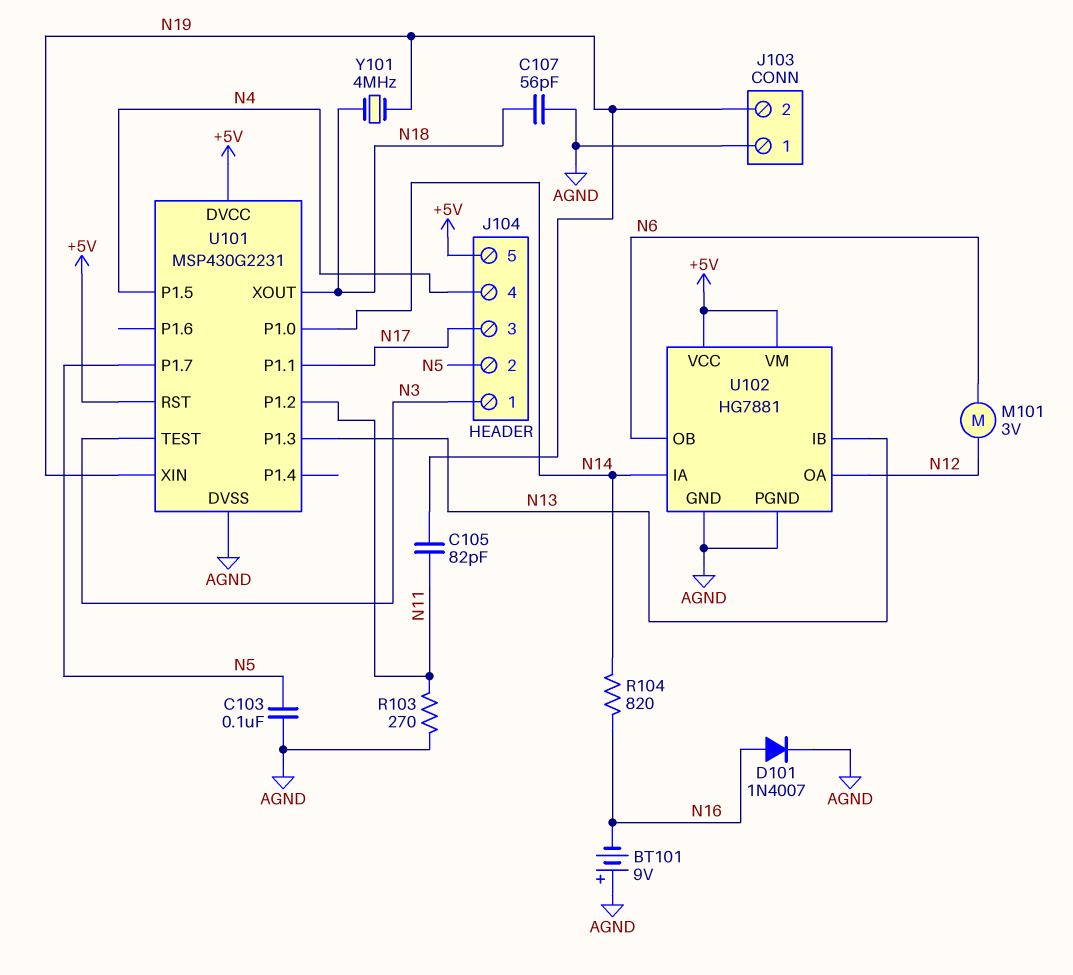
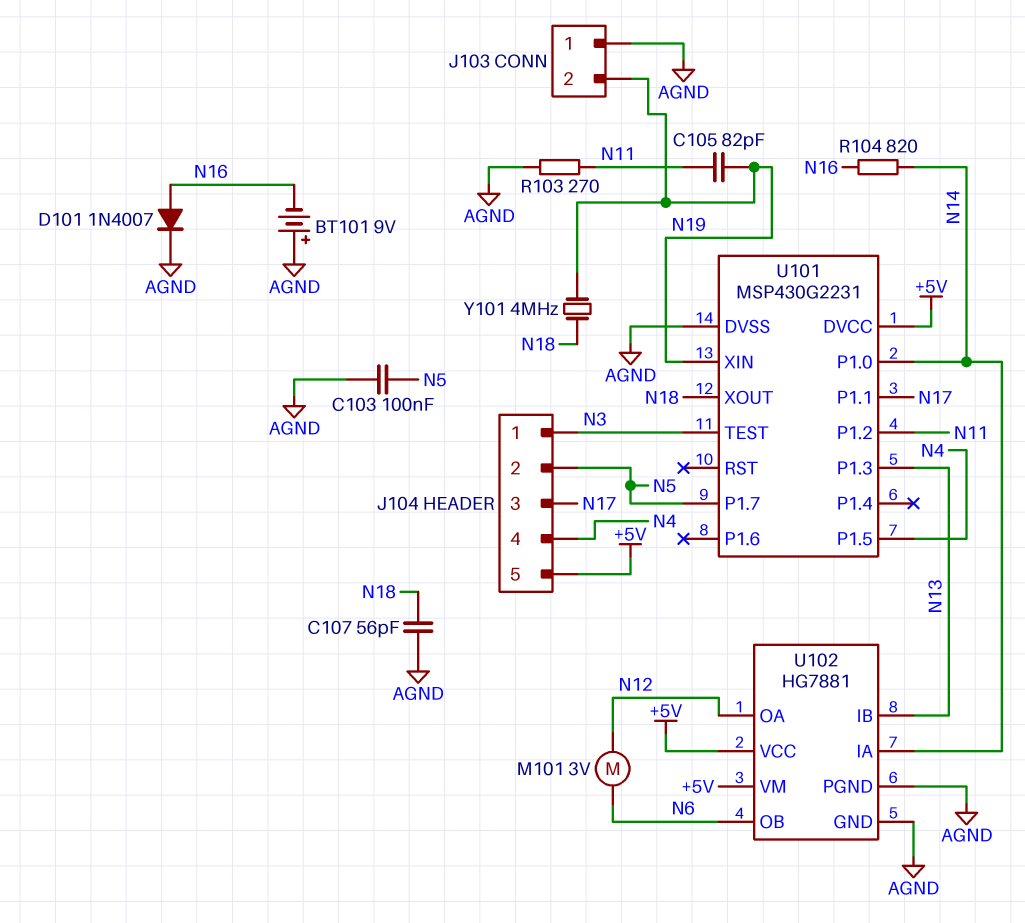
U101 pin RST: +5V -> none

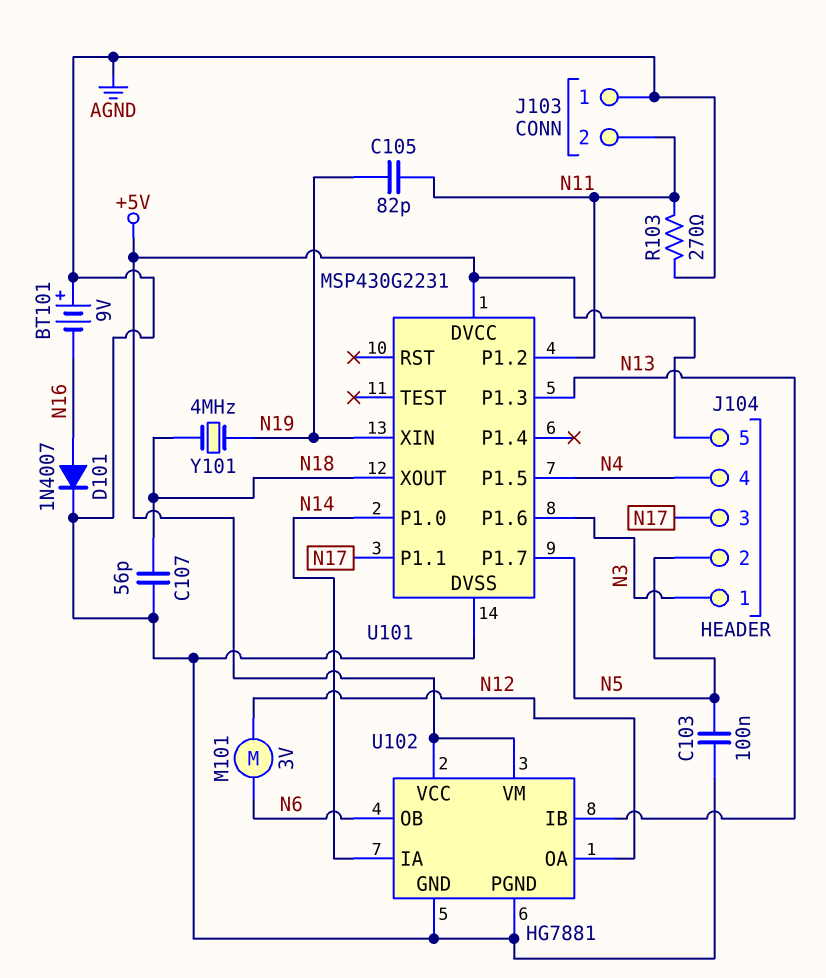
J103 pin 2: N19 -> N11
R104: 820 (N14, N16) -> none
U101 pin P1.6: none -> N3
U101 pin TEST: N3 -> none

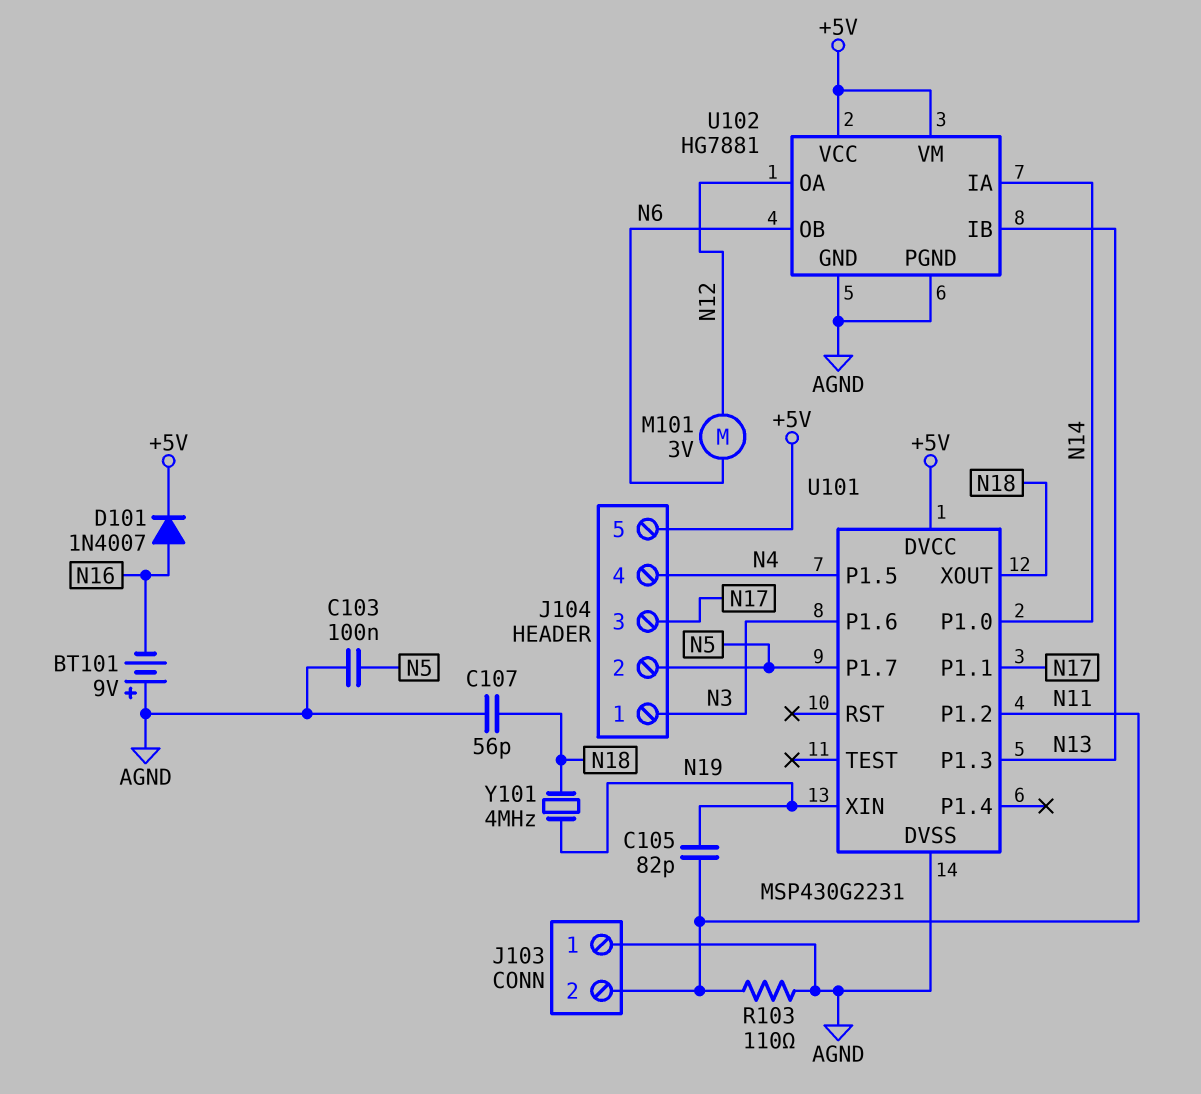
D101: diode 1N4007 (A N16, K AGND) -> diode 1N4007 (A N16, K +5V)
R103: 270 (AGND, N11) -> 110 (AGND, N11)

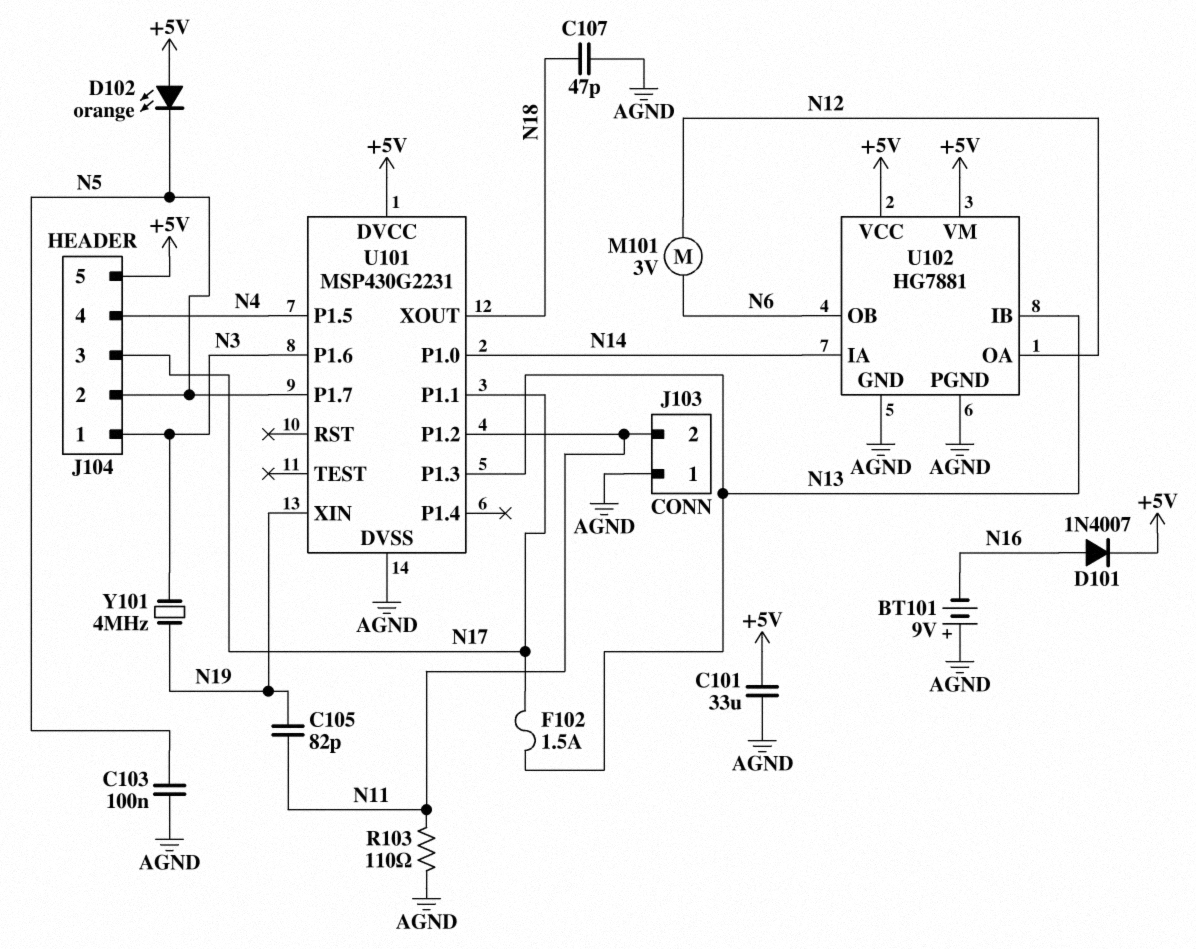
C101: none -> 33uF (+5V, AGND)
C107: 56pF (AGND, N18) -> 47pF (AGND, N18)
D102: none -> LED orange (A +5V, K N5)
F102: none -> 1.5A (N13, N17)
Y101: 4MHz (N18, N19) -> 4MHz (N3, N19)

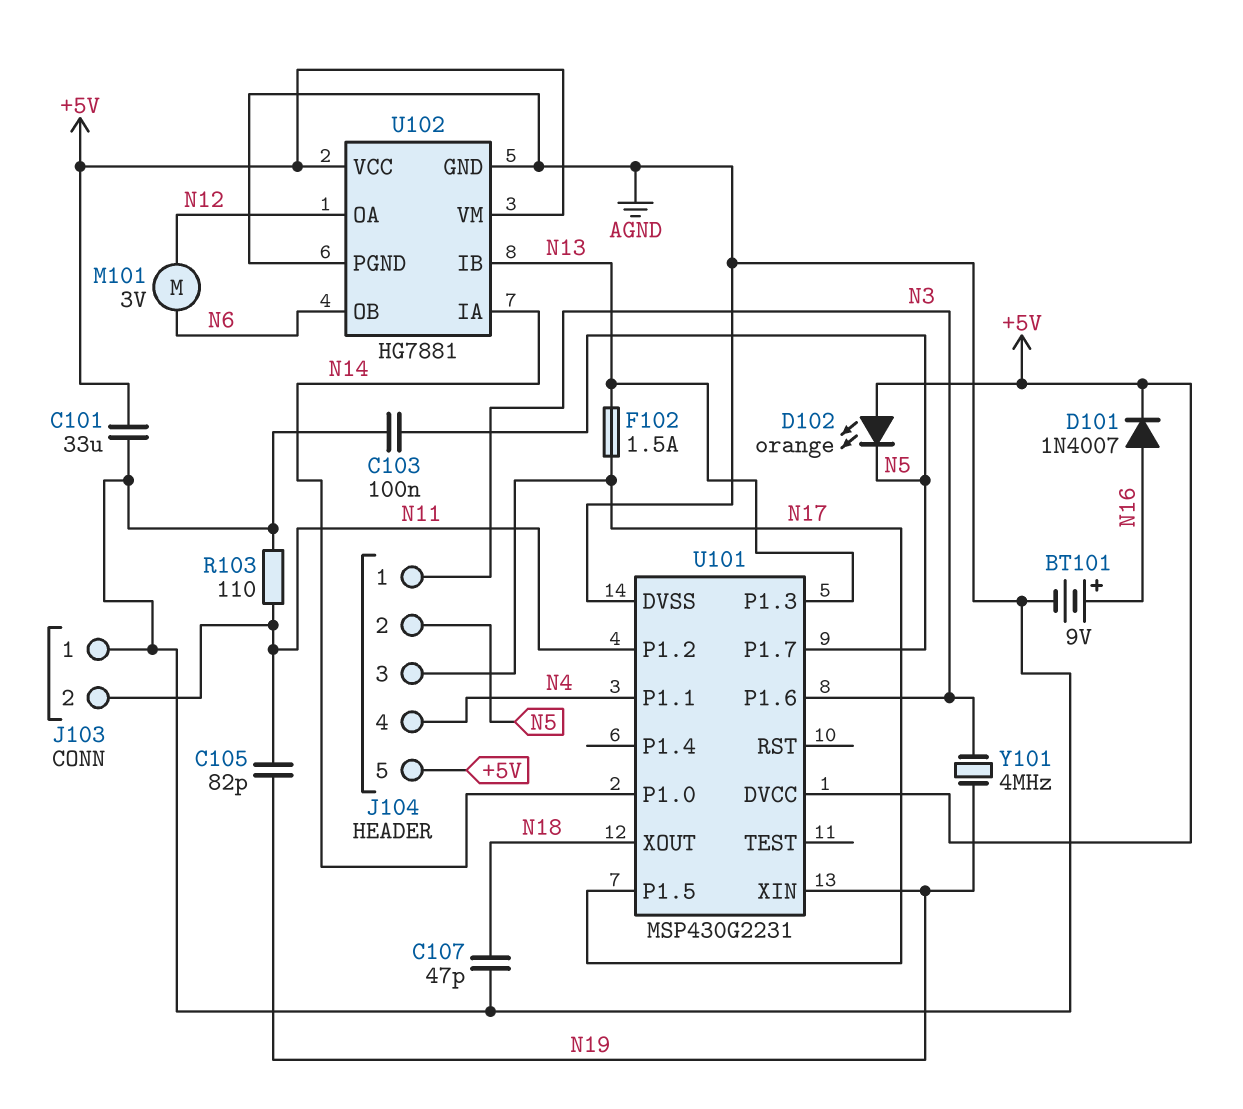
BT101: 9V (plus AGND, minus N16) -> 9V (plus N16, minus AGND)
U101 pin P1.1: N17 -> N4
U101 pin P1.5: N4 -> N17

